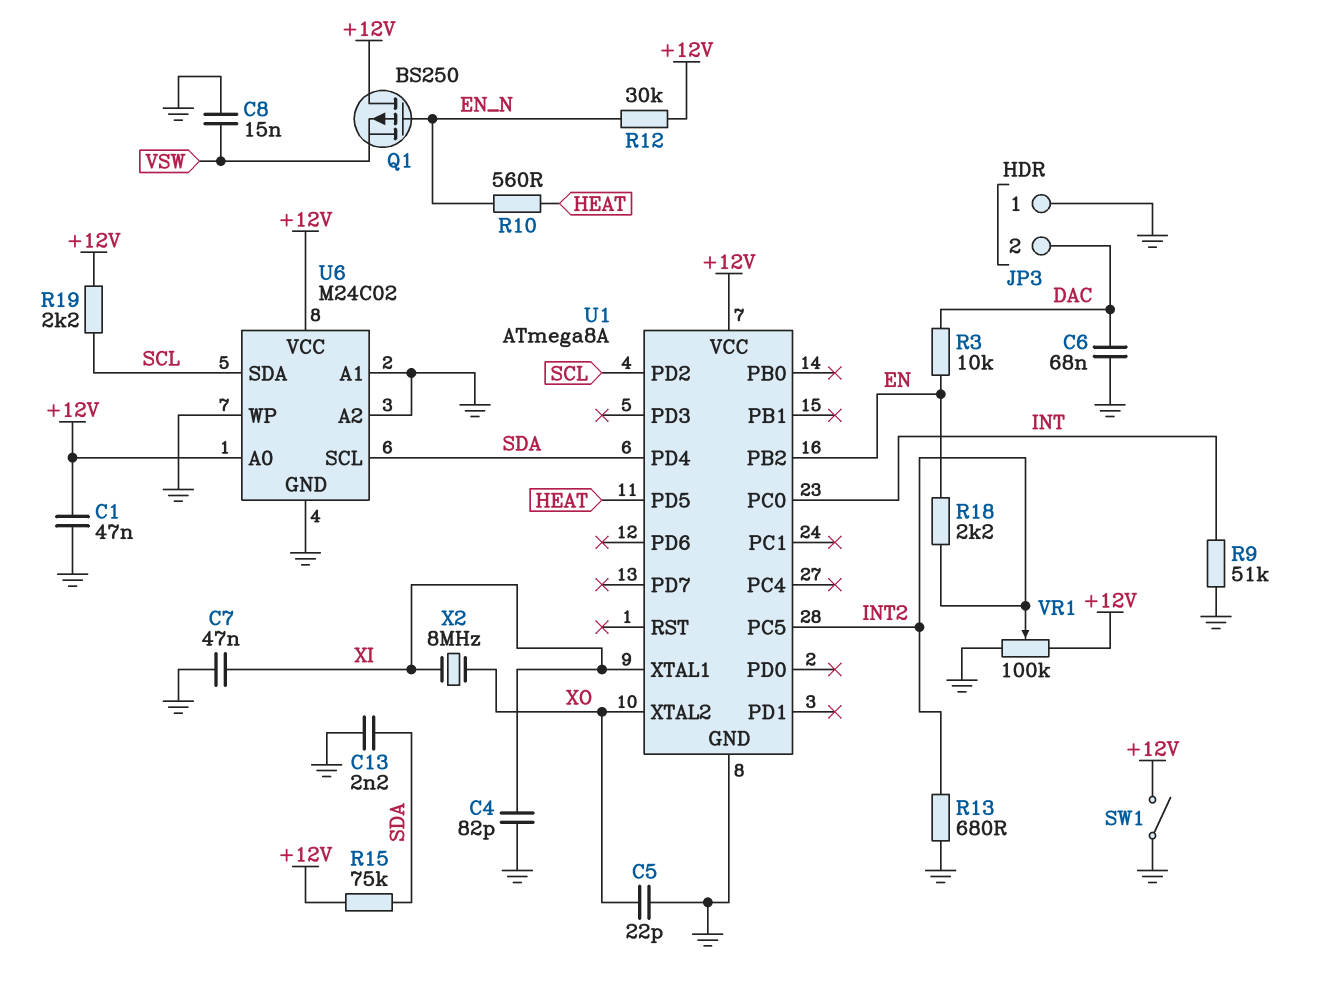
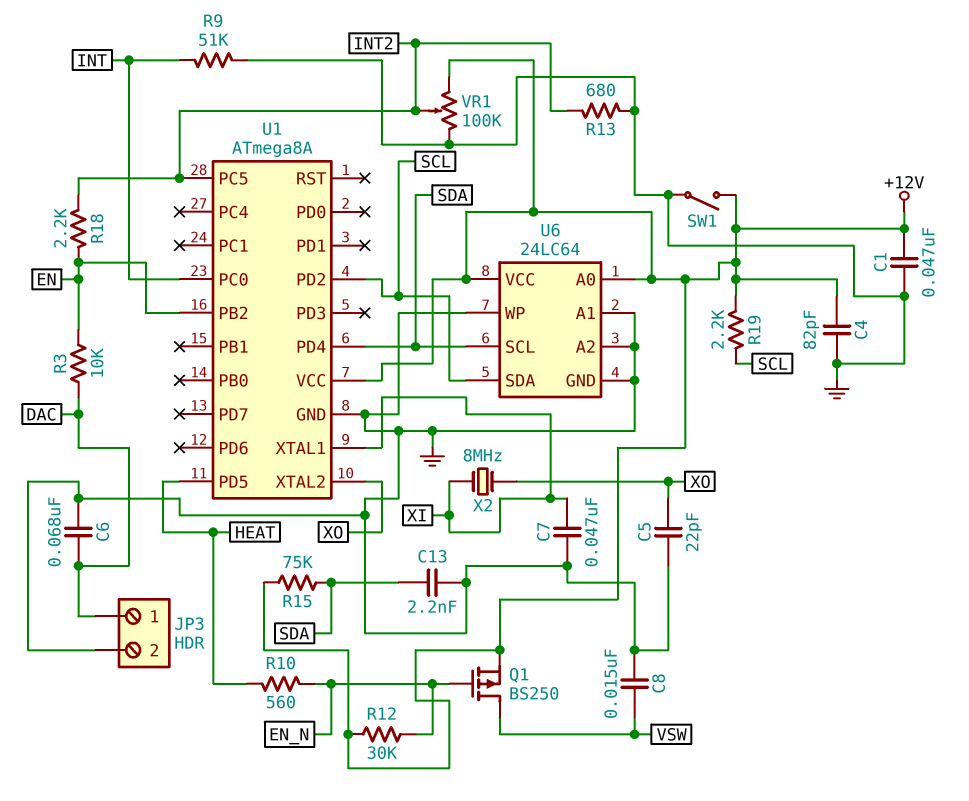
C4: 82pF (GND, XI) -> 82pF (+12V, GND)
JP3 pin 1: GND -> DAC
JP3 pin 2: DAC -> GND
Q1: PMOS BS250 (G EN_N, D +12V, S VSW) -> PMOS BS250 (G EN_N, D VSW, S +12V)
U6: M24C02 -> 24LC64

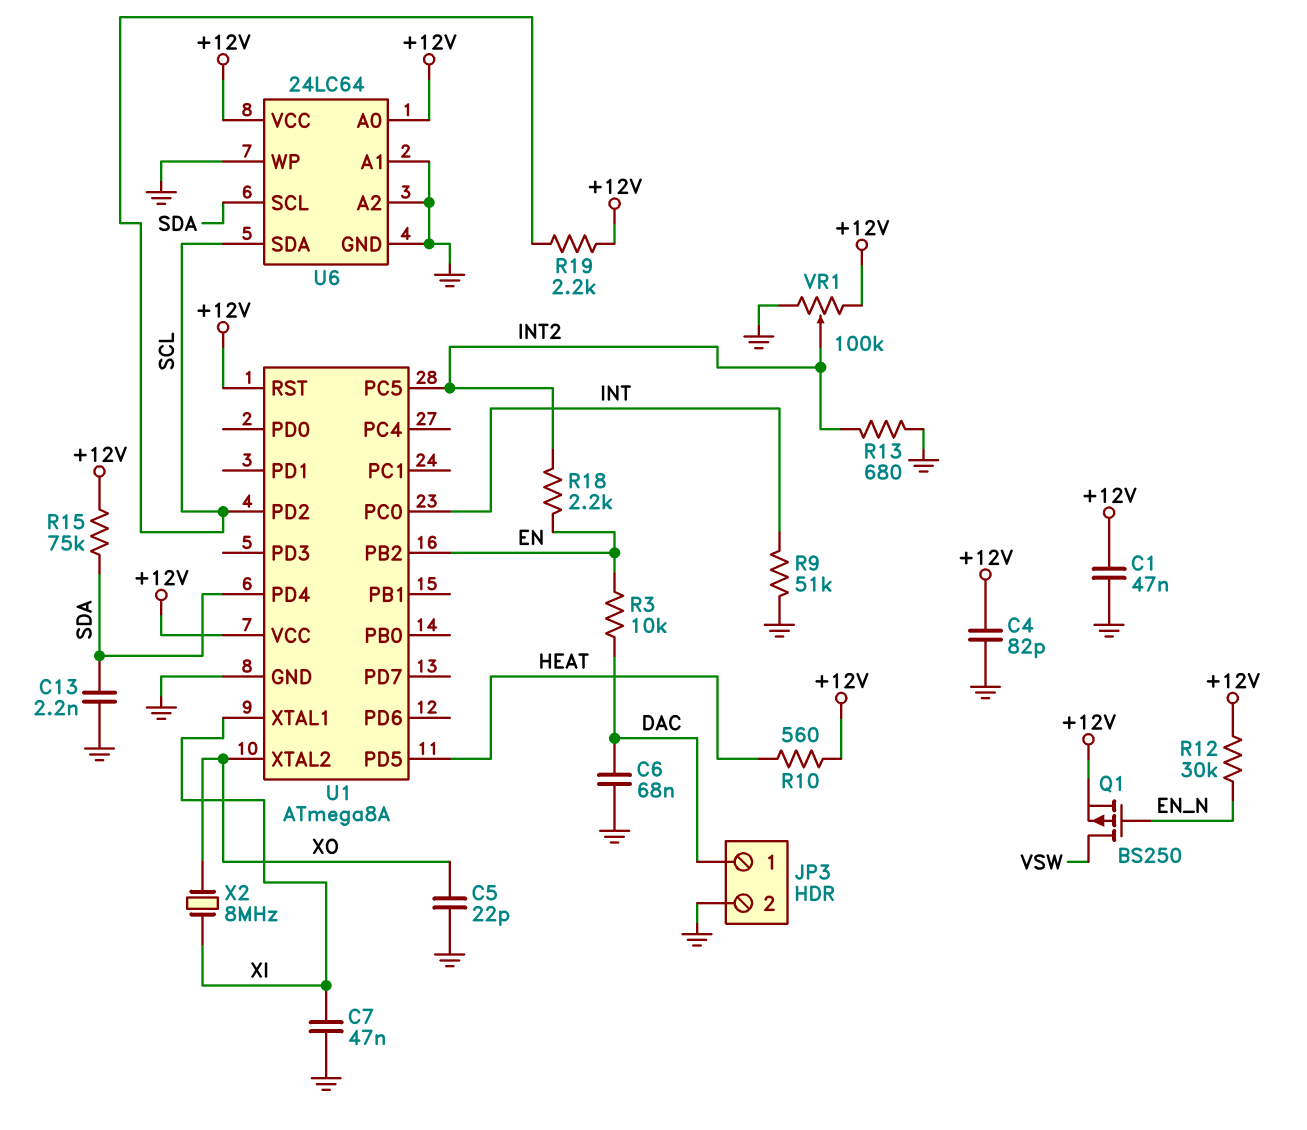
C8: 15nF (GND, VSW) -> none
R10: 560 (EN_N, HEAT) -> 560 (+12V, HEAT)
SW1: switch (+12V, GND) -> none
U1 pin RST: none -> +12V

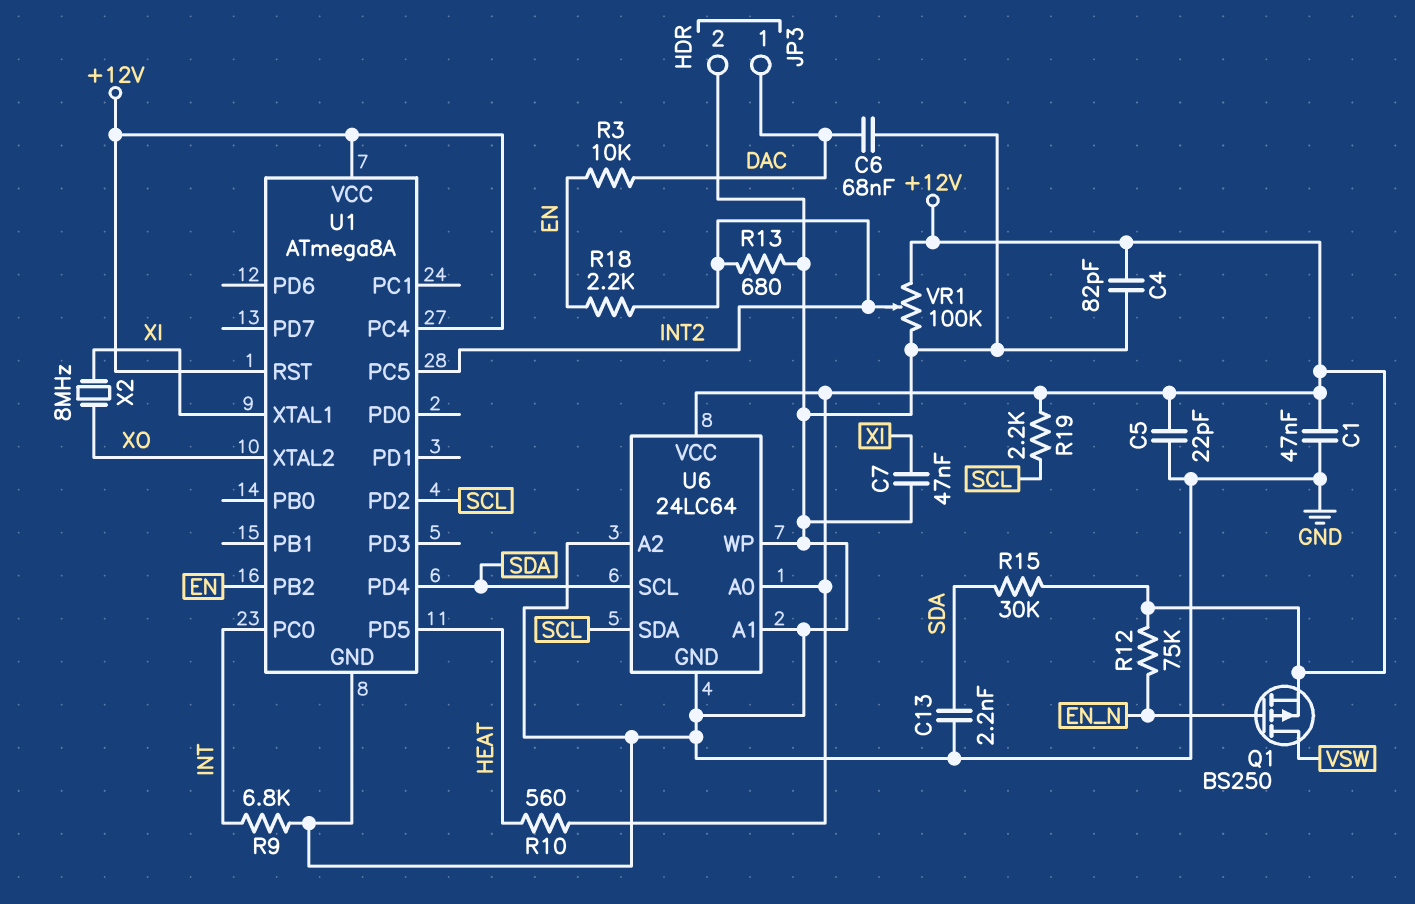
C5: 22pF (GND, XO) -> 22pF (+12V, GND)
R9: 51k (GND, INT) -> 6.8k (GND, INT)
R12: 30k (+12V, EN_N) -> 75k (+12V, EN_N)
R15: 75k (+12V, SDA) -> 30k (+12V, SDA)
U1 pin PC4: none -> +12V

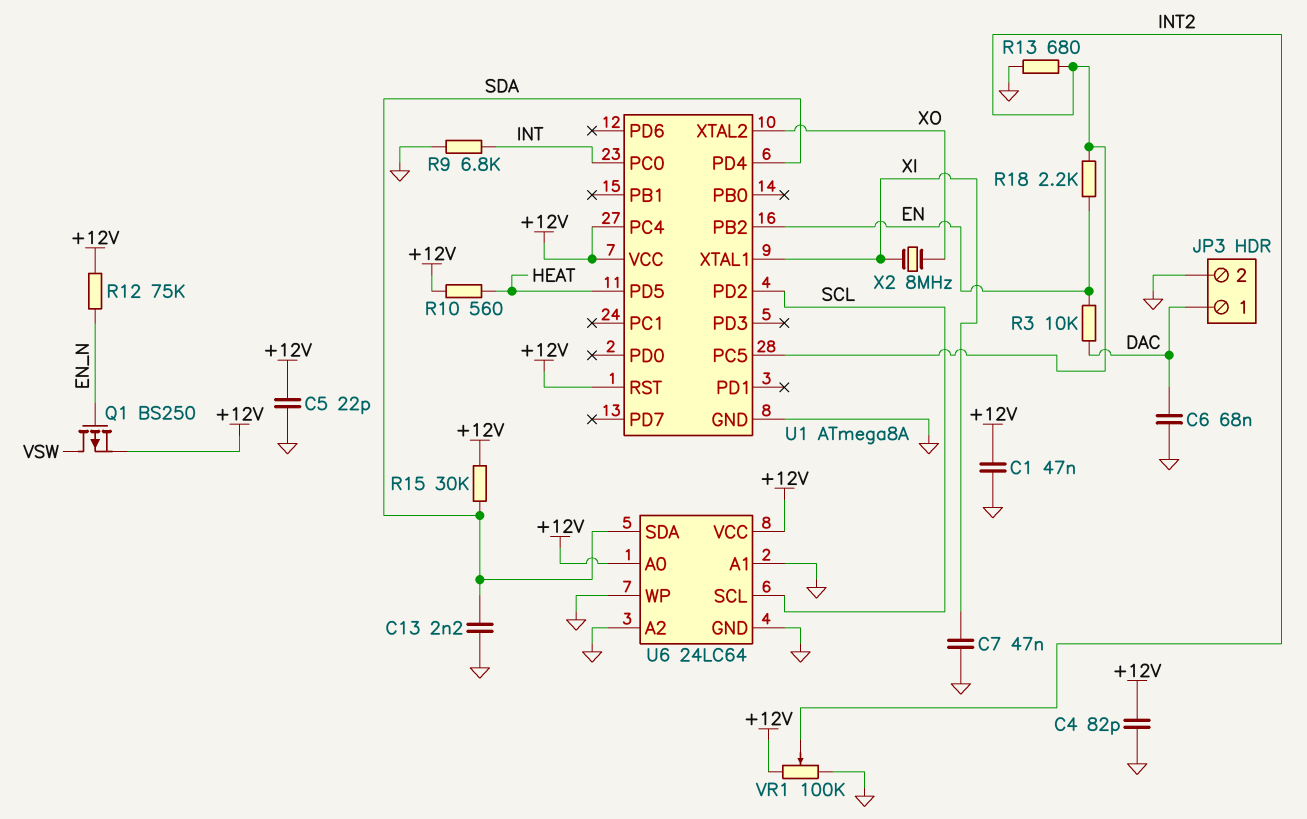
R19: 2.2k (+12V, SCL) -> none
U6 pin SCL: SDA -> SCL
U6 pin SDA: SCL -> SDA

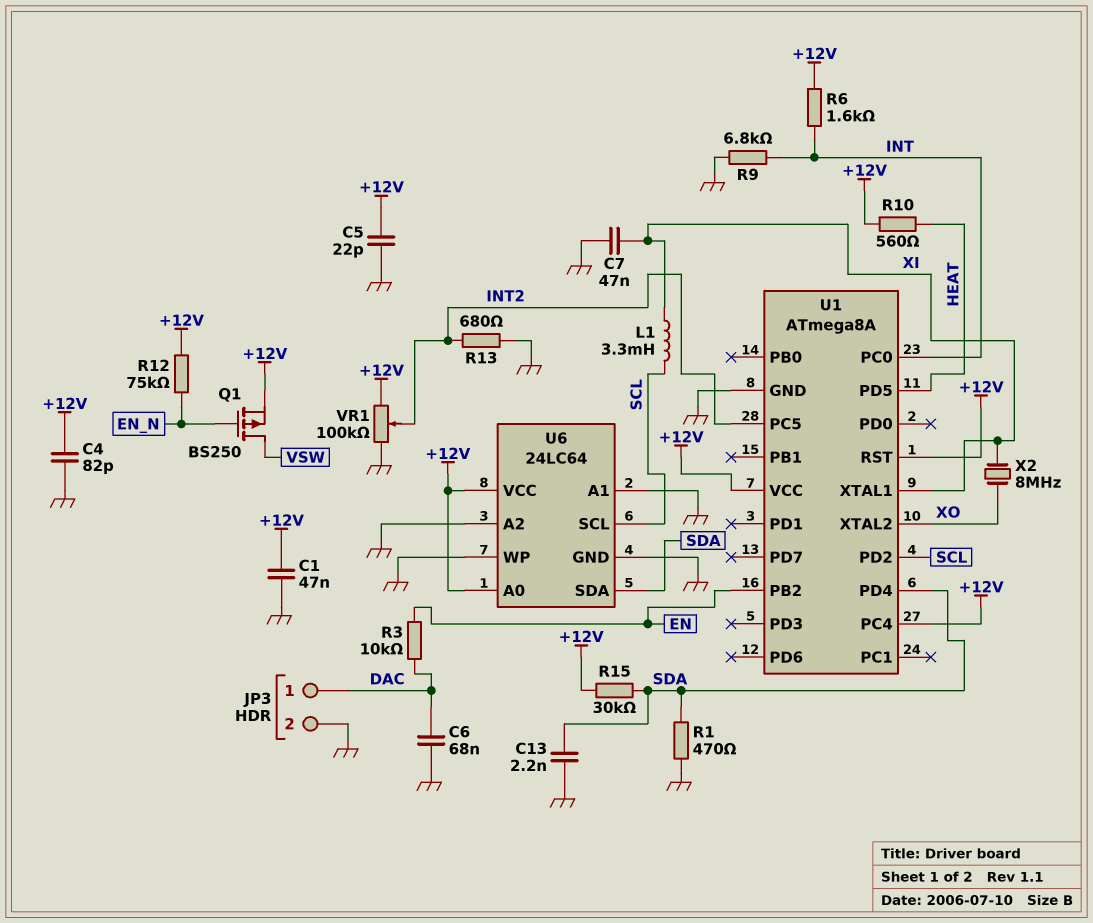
L1: none -> 3.3mH (SCL, XI)
R1: none -> 470 (GND, SDA)
R6: none -> 1.6k (+12V, INT)
R18: 2.2k (EN, INT2) -> none

